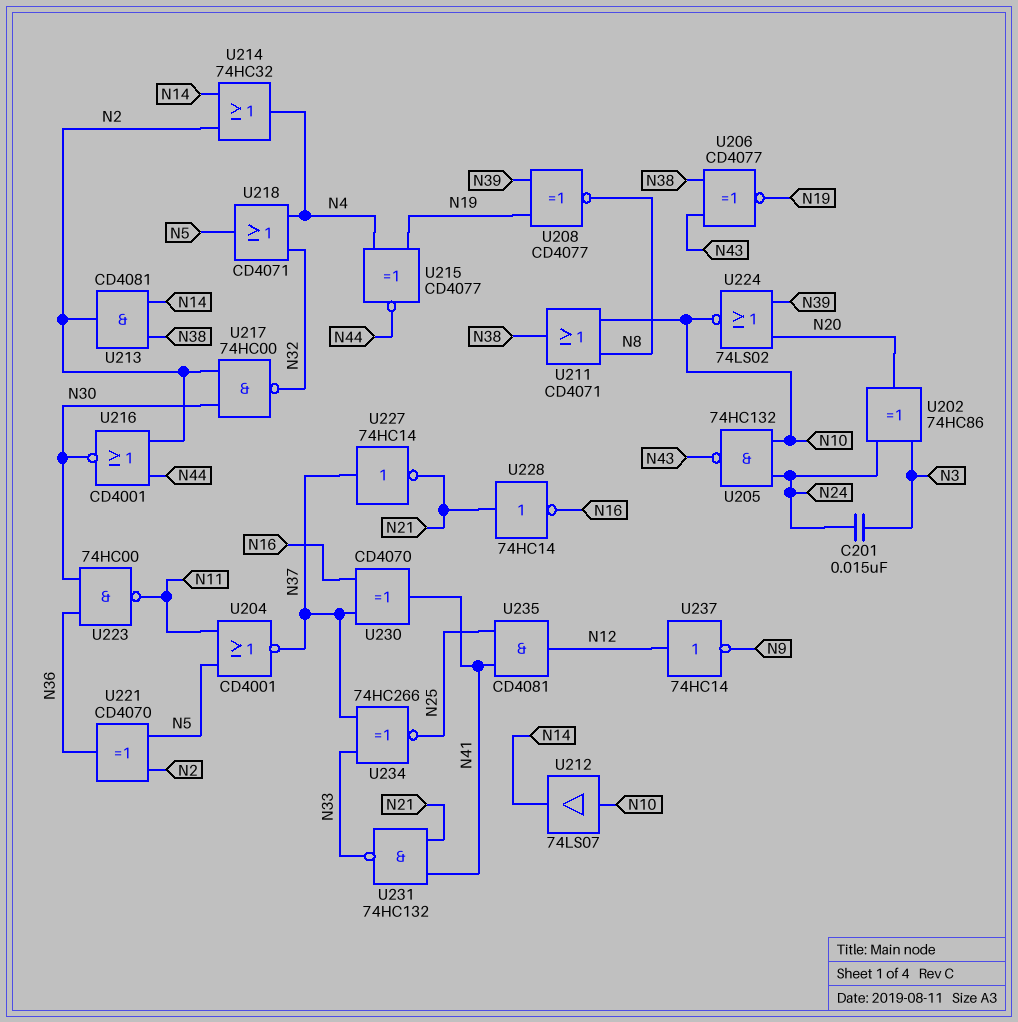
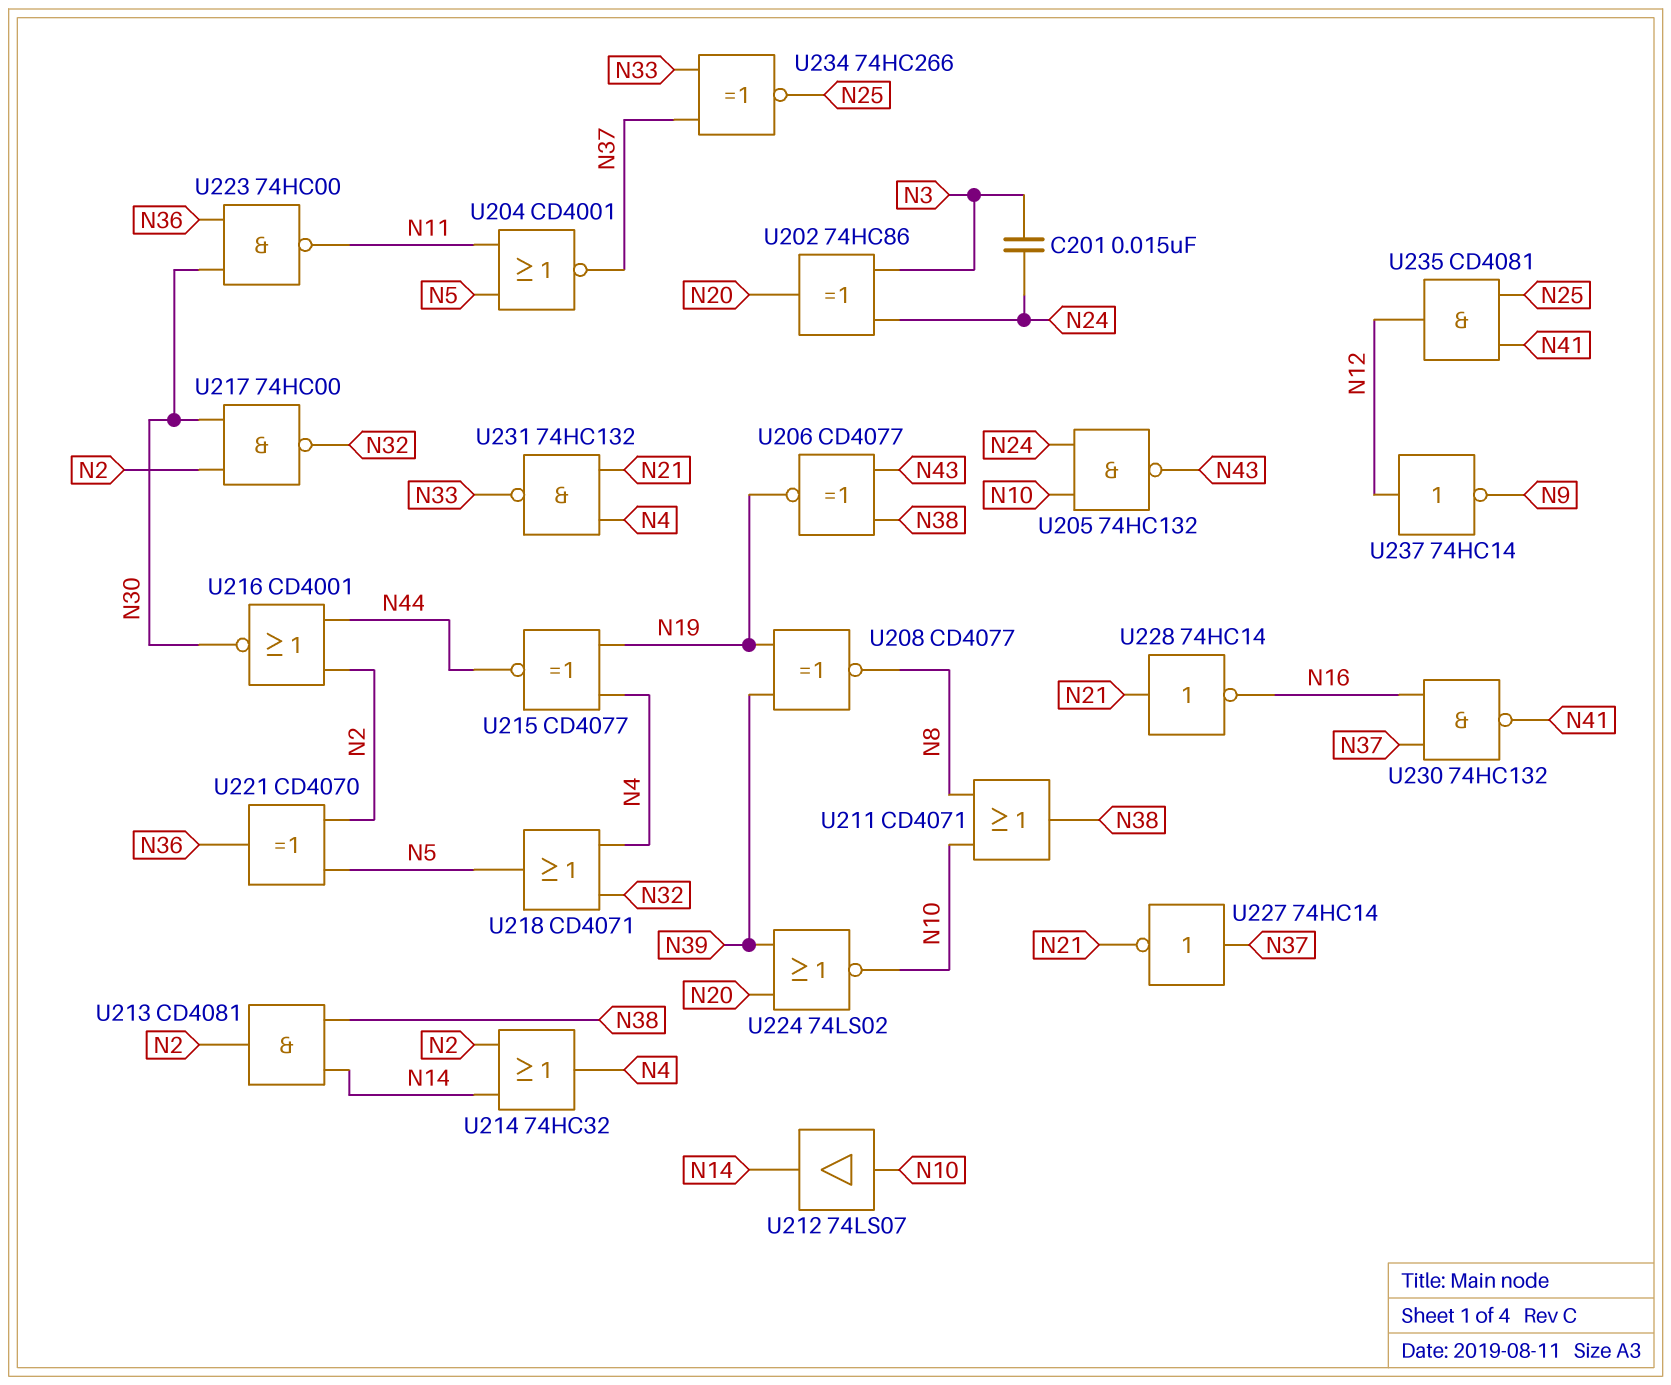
U230: XOR CD4070 (in N16, in N37, out N41) -> NAND 74HC132 (in N16, in N37, out N41)
U231: NAND 74HC132 (in N21, in N41, out N33) -> NAND 74HC132 (in N4, in N21, out N33)

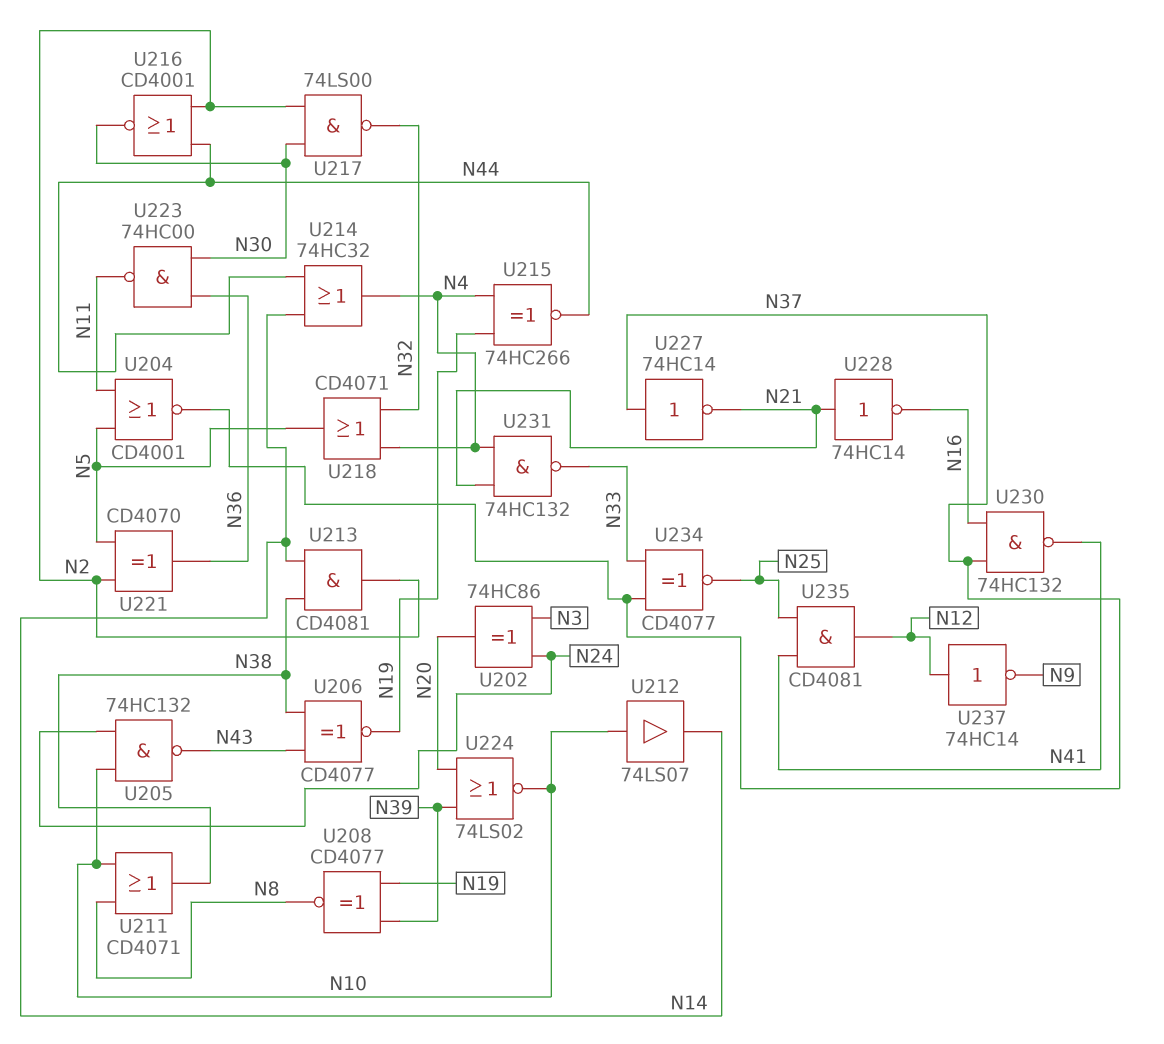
C201: 15nF (N3, N24) -> none
U214: OR 74HC32 (in N2, in N14, out N4) -> OR 74HC32 (in N14, in N44, out N4)
U215: XNOR CD4077 (in N4, in N19, out N44) -> XNOR 74HC266 (in N4, in N19, out N44)
U217: NAND 74HC00 (in N2, in N30, out N32) -> NAND 74LS00 (in N2, in N30, out N32)
U234: XNOR 74HC266 (in N33, in N37, out N25) -> XNOR CD4077 (in N33, in N37, out N25)

